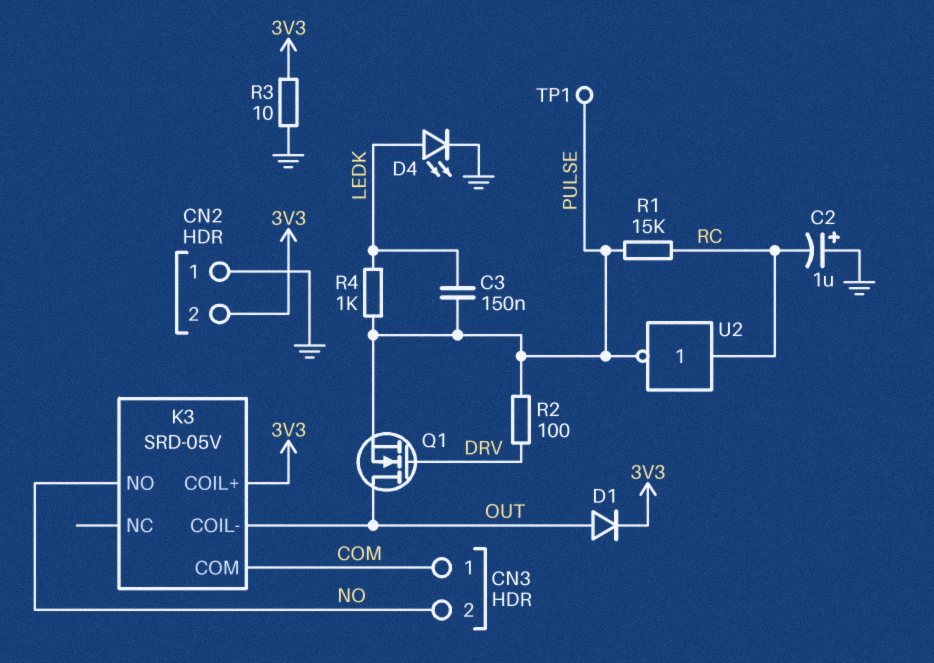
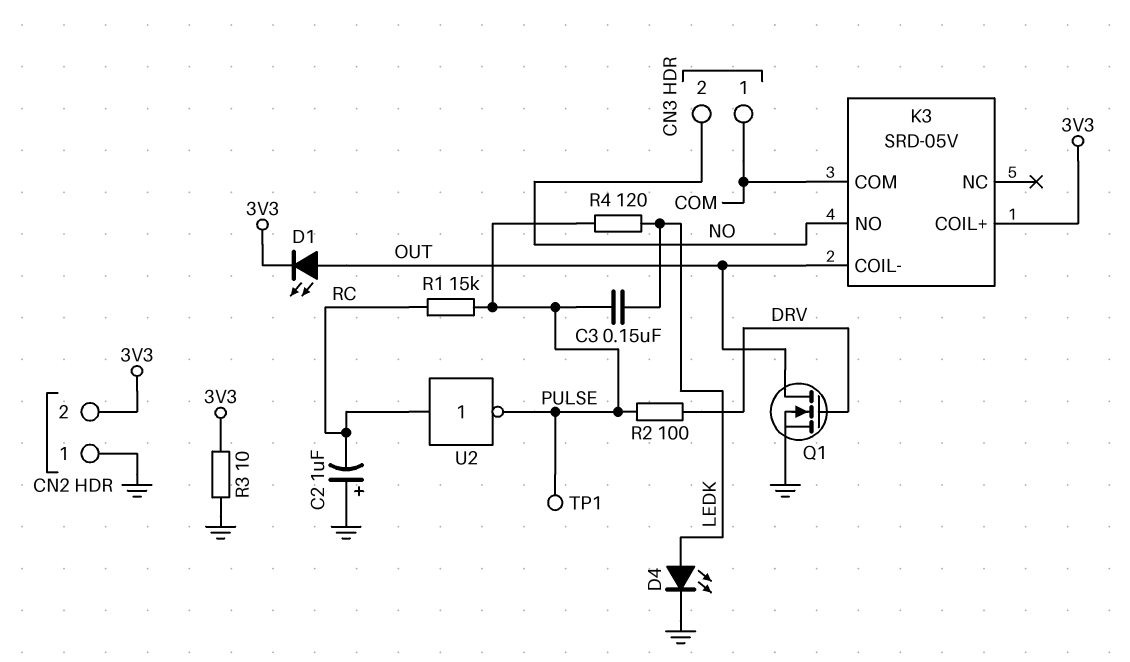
D1: diode (A OUT, K 3V3) -> LED (A OUT, K 3V3)
Q1: NMOS (G DRV, D OUT, S PULSE) -> NMOS (G DRV, D OUT, S GND)
R4: 1k (LEDK, PULSE) -> 120 (LEDK, PULSE)

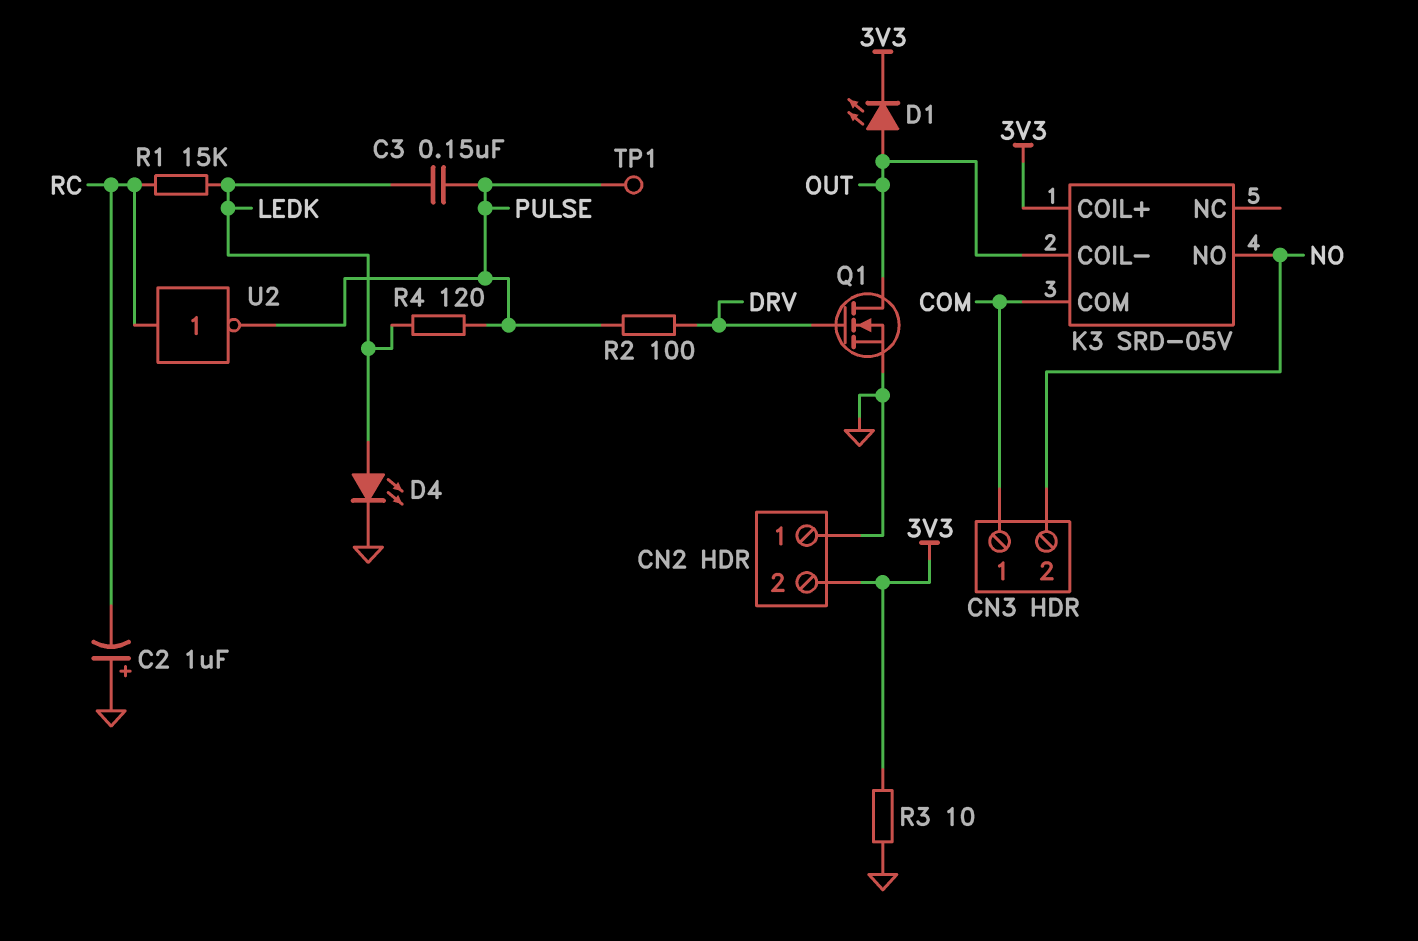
R1: 15k (PULSE, RC) -> 15k (LEDK, RC)

